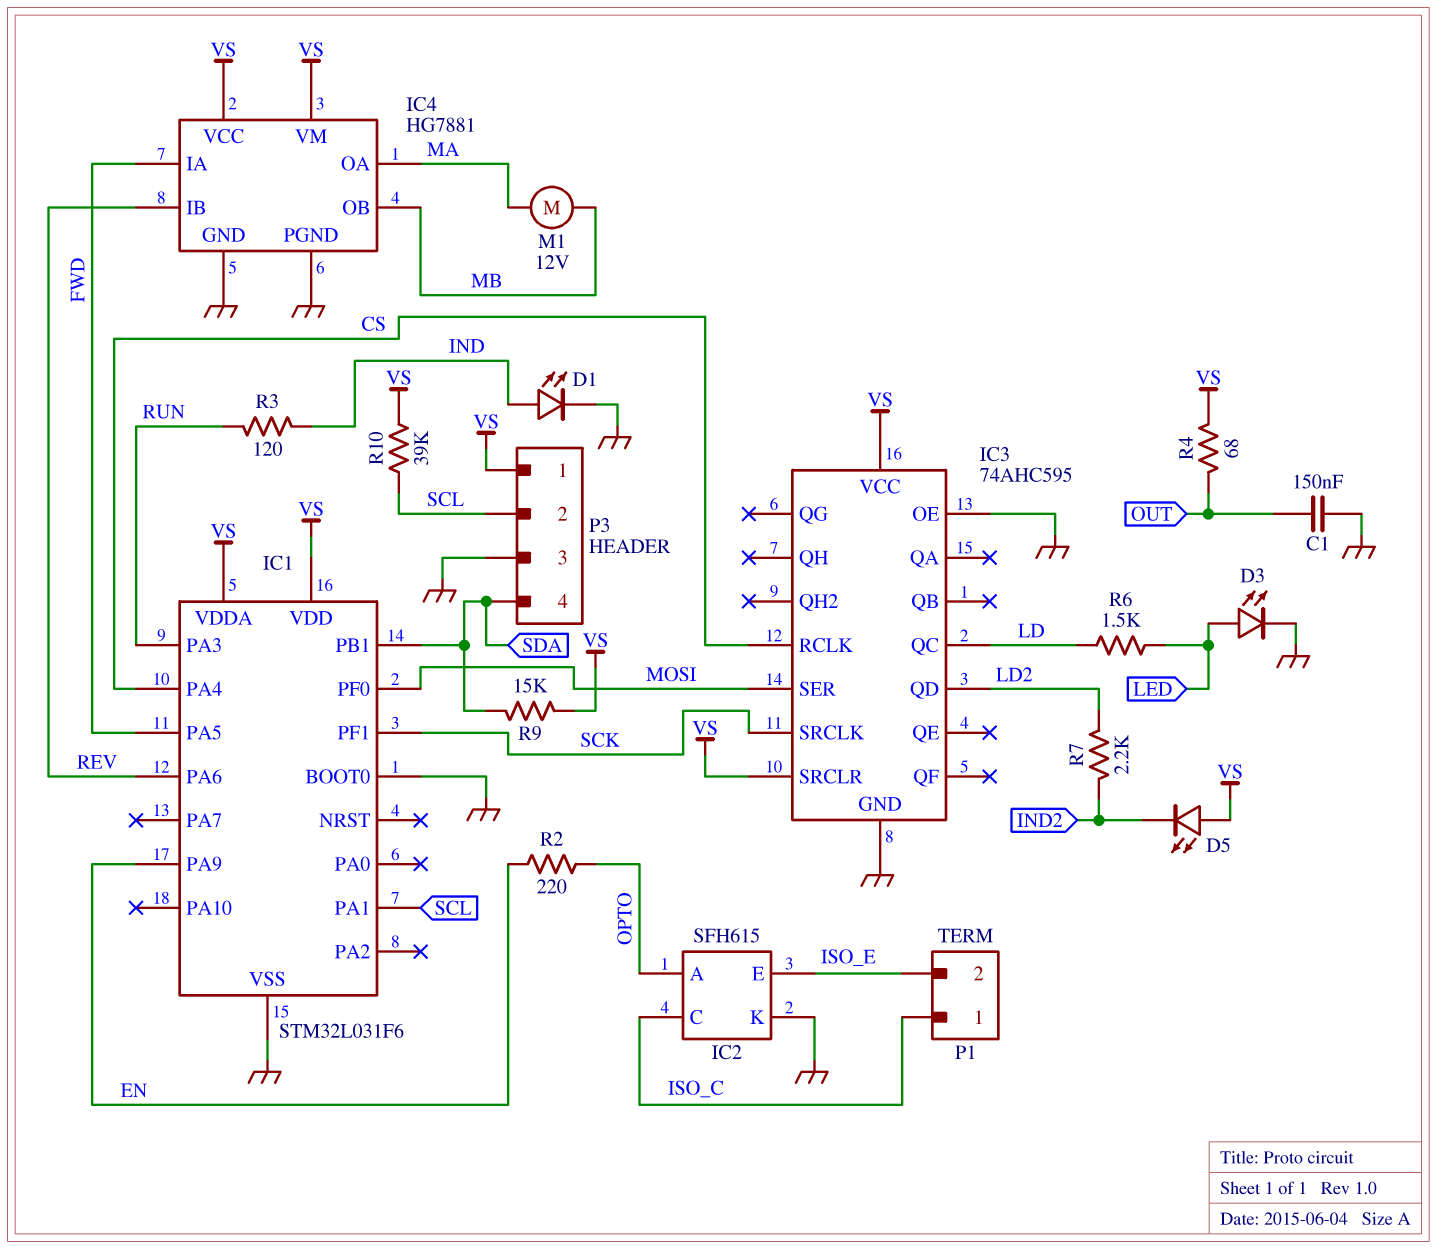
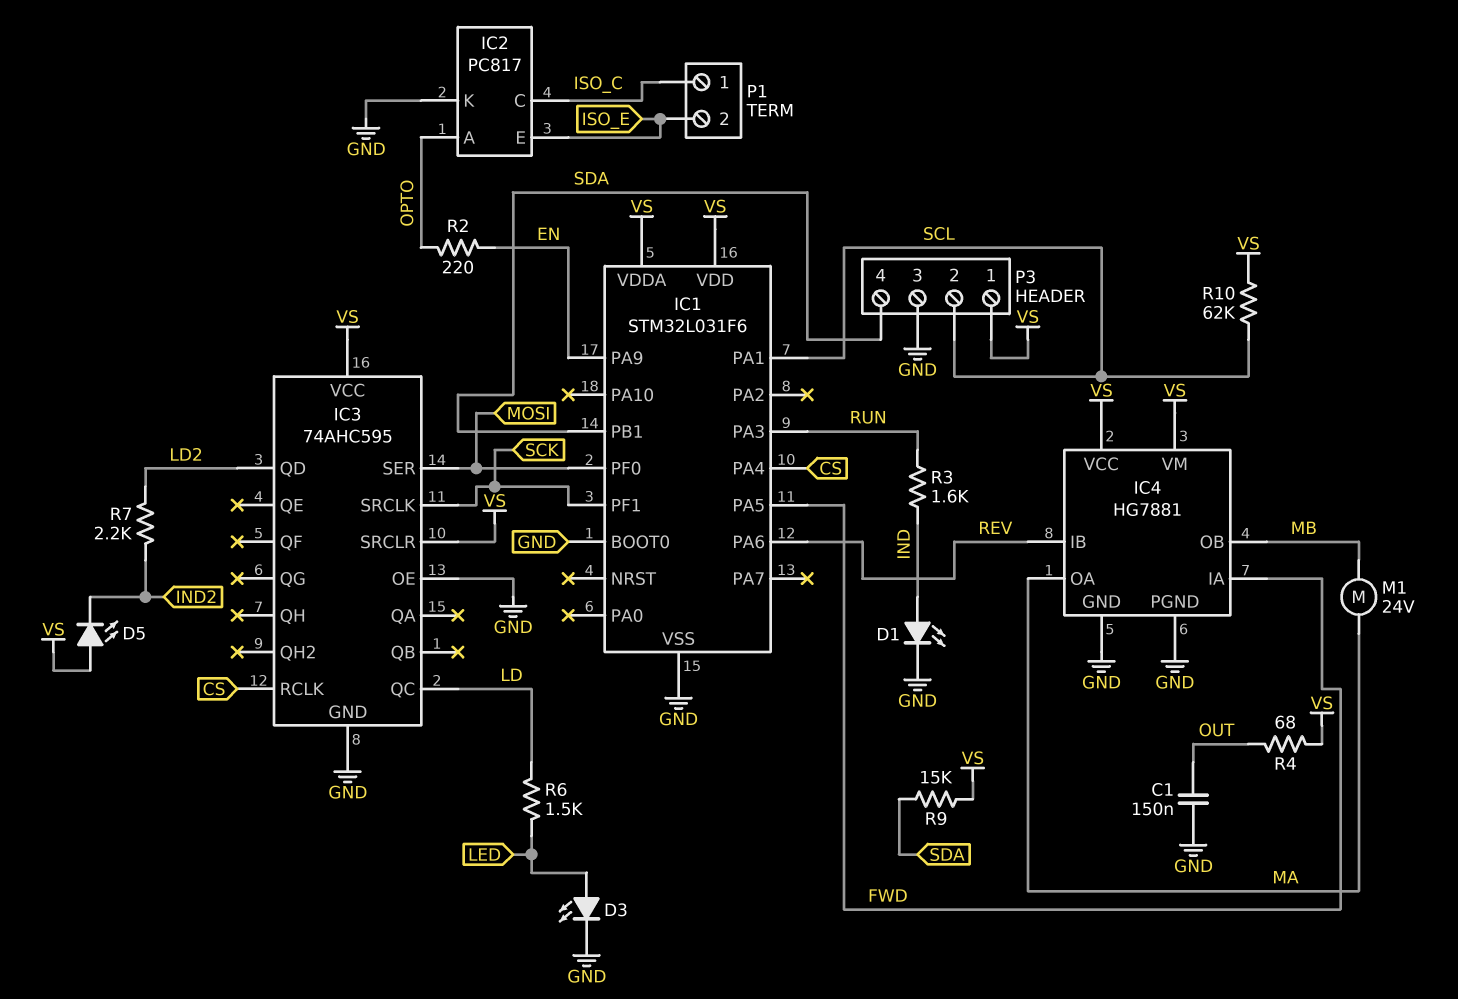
IC2: SFH615 -> PC817
M1: motor 12V (MA, MB) -> motor 24V (MA, MB)
R3: 120 (IND, RUN) -> 1.6k (IND, RUN)
R10: 39k (SCL, VS) -> 62k (SCL, VS)

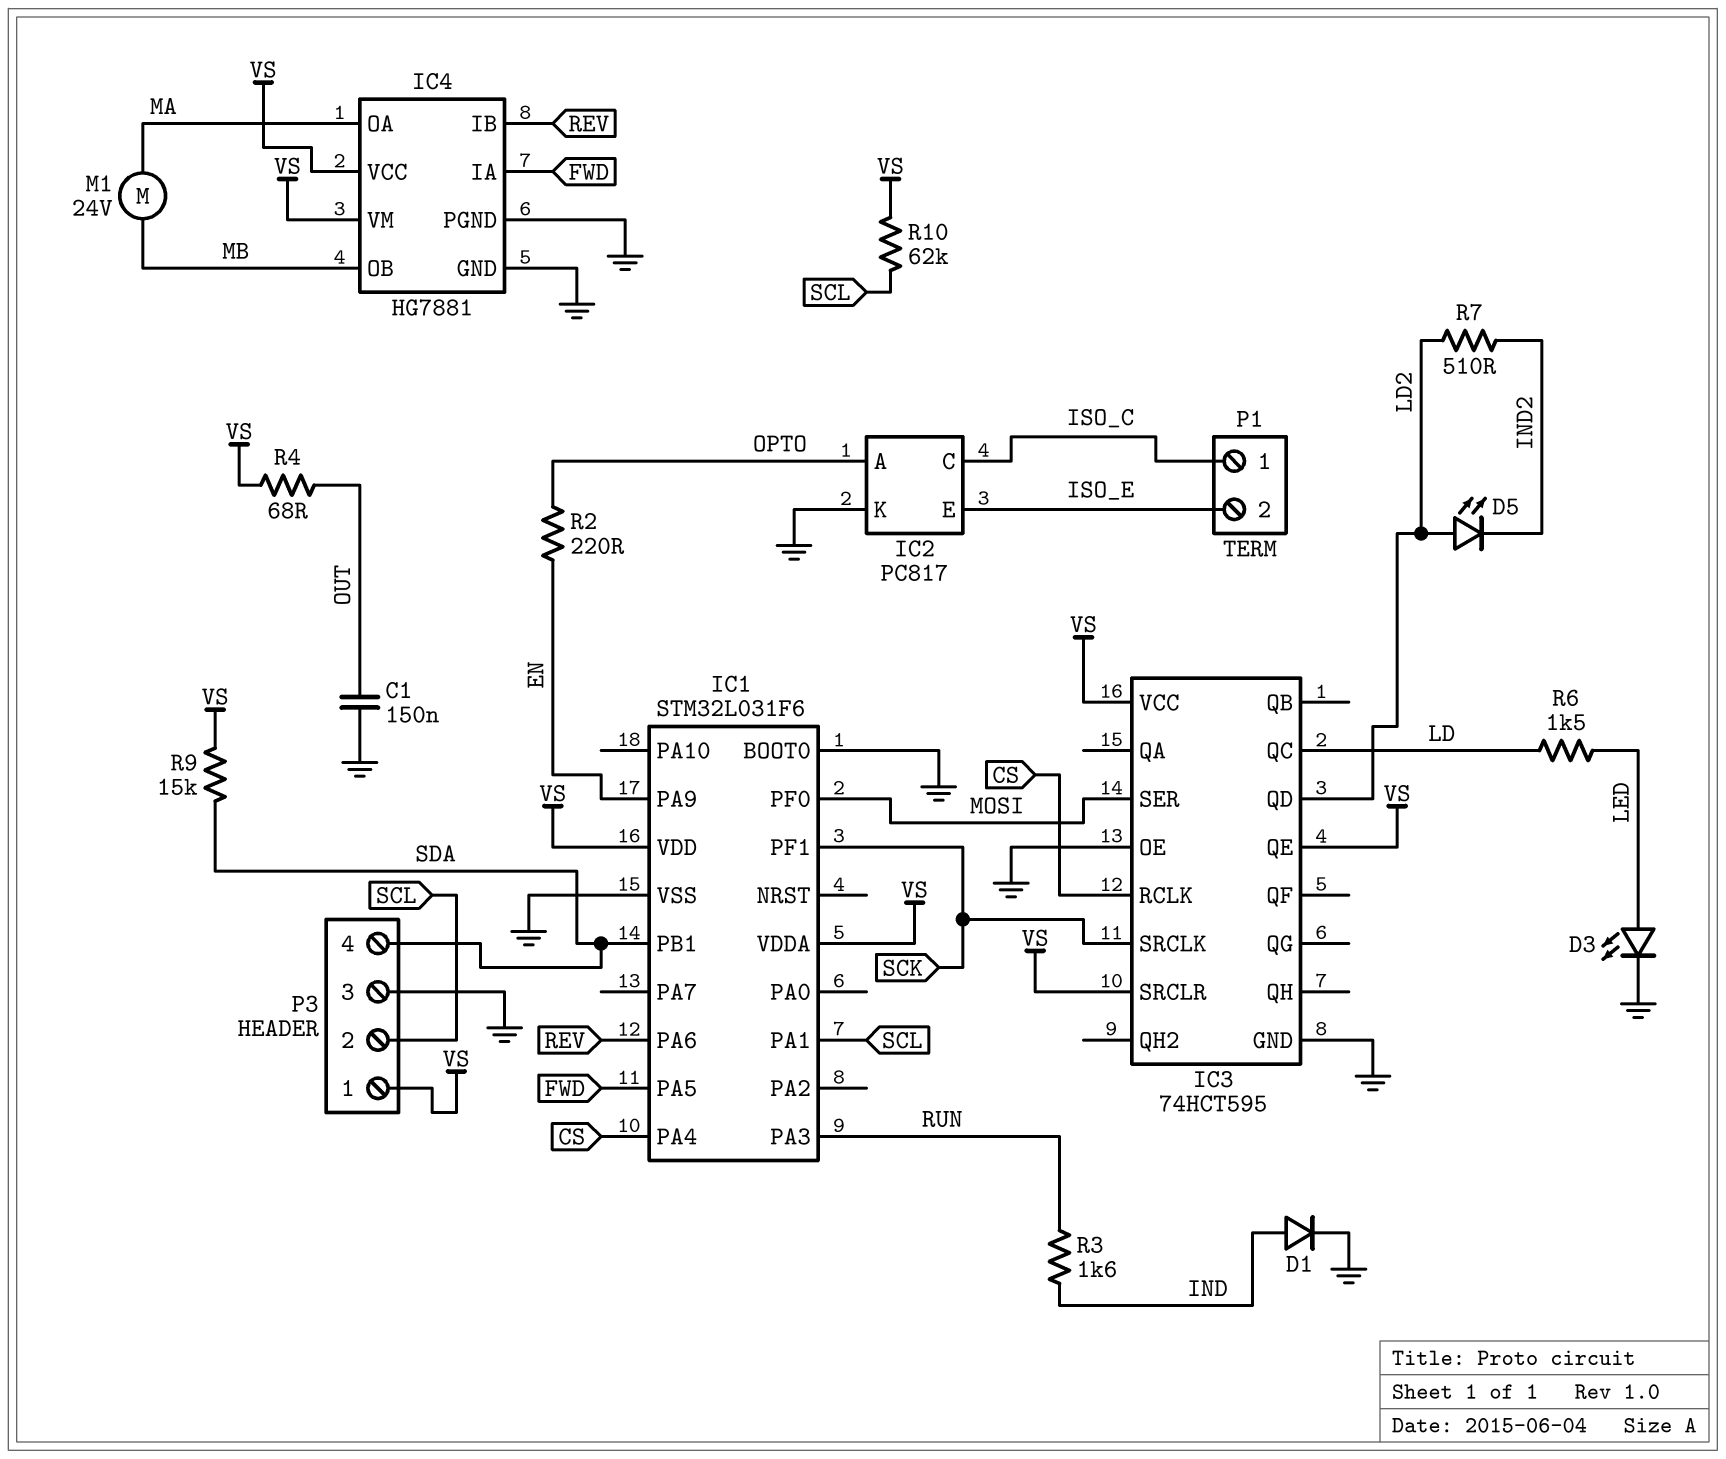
D1: LED (A IND, K GND) -> diode (A IND, K GND)
D5: LED (A VS, K IND2) -> LED (A LD2, K IND2)
IC3: 74AHC595 -> 74HCT595
IC3 pin QE: none -> VS
R7: 2.2k (IND2, LD2) -> 510 (IND2, LD2)

